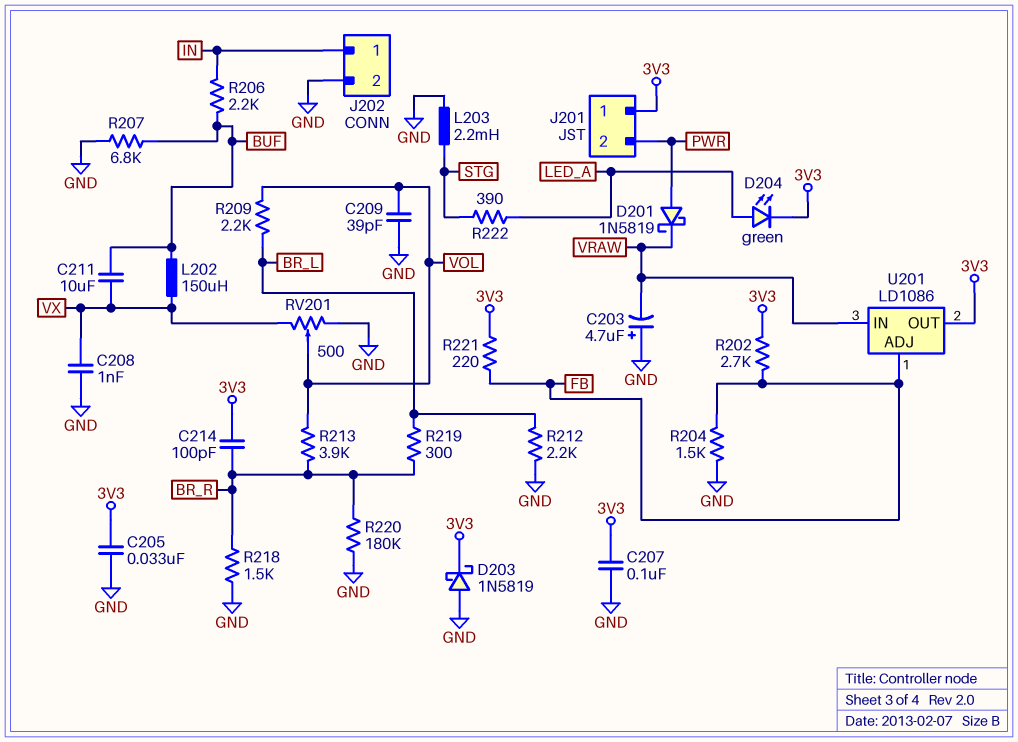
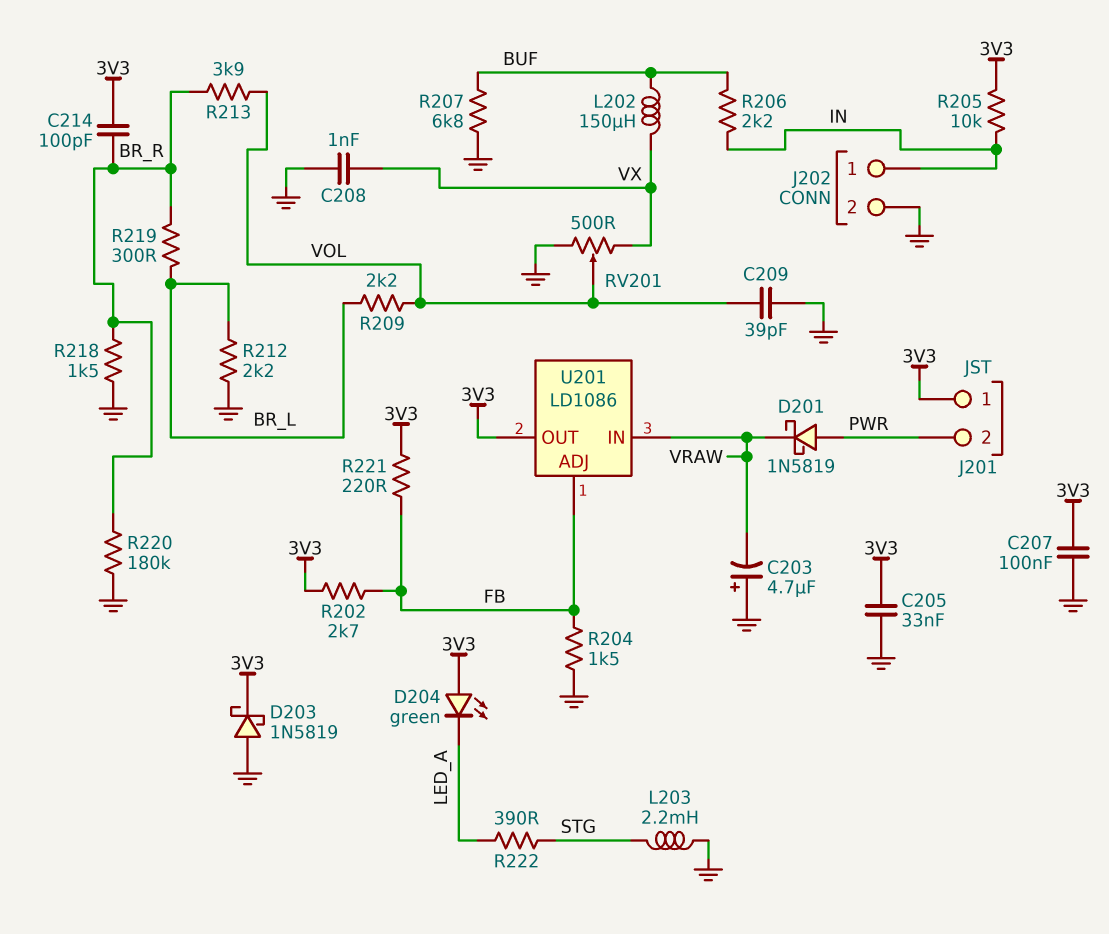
C211: 10uF (BUF, VX) -> none
D204: LED green (A LED_A, K 3V3) -> LED green (A 3V3, K LED_A)
R205: none -> 10k (3V3, IN)

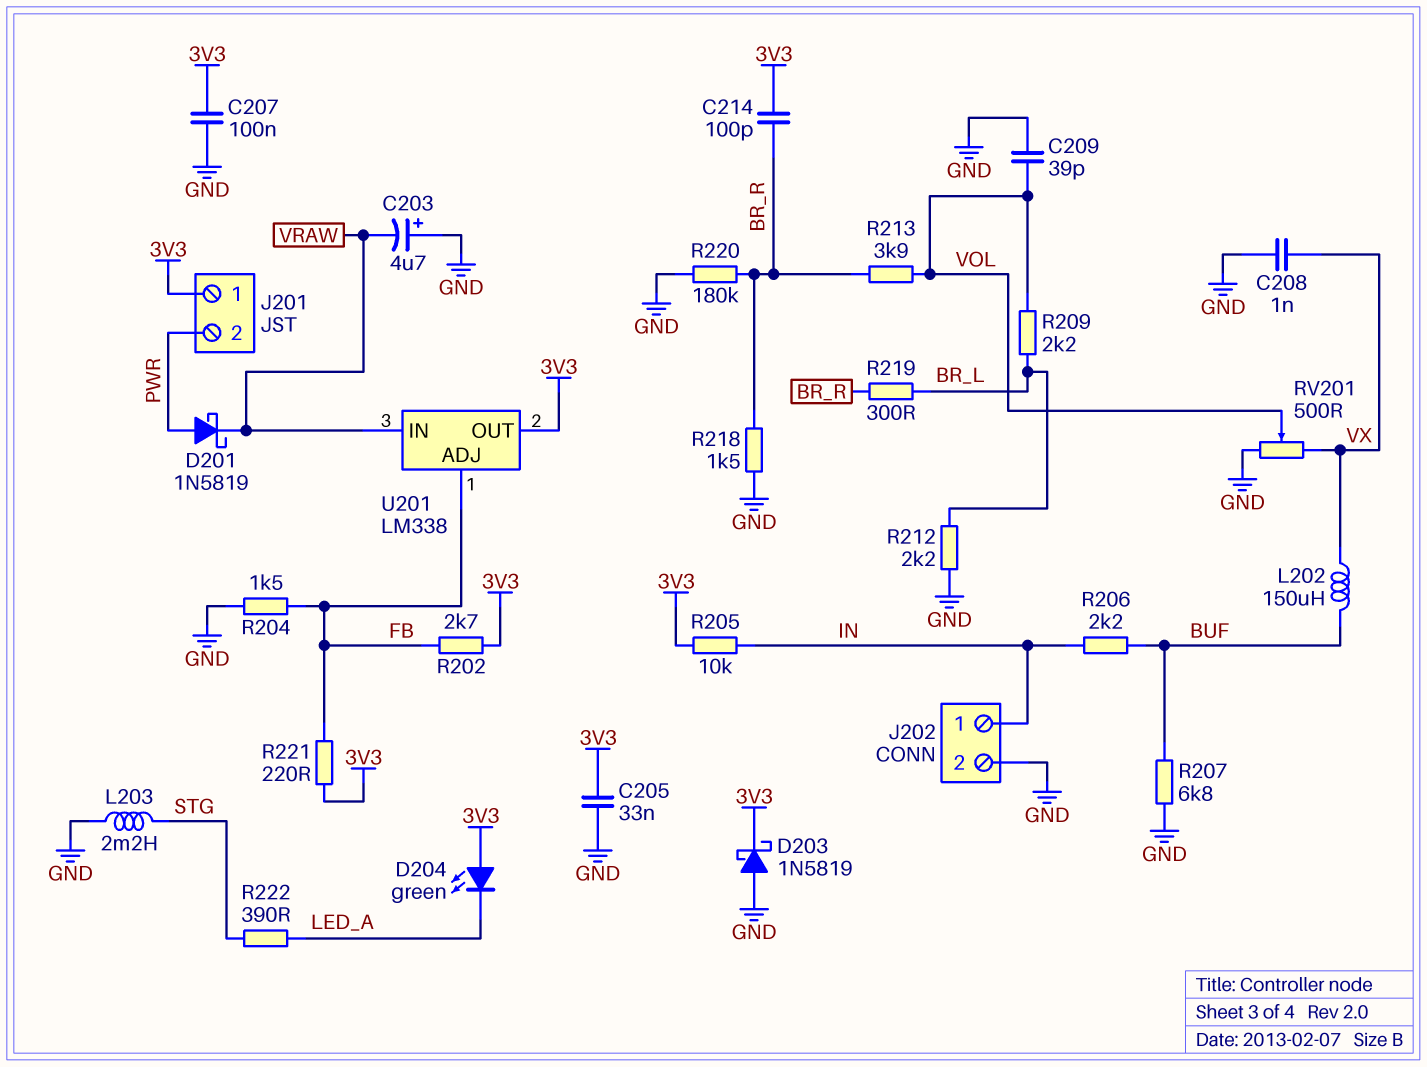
U201: LD1086 -> LM338

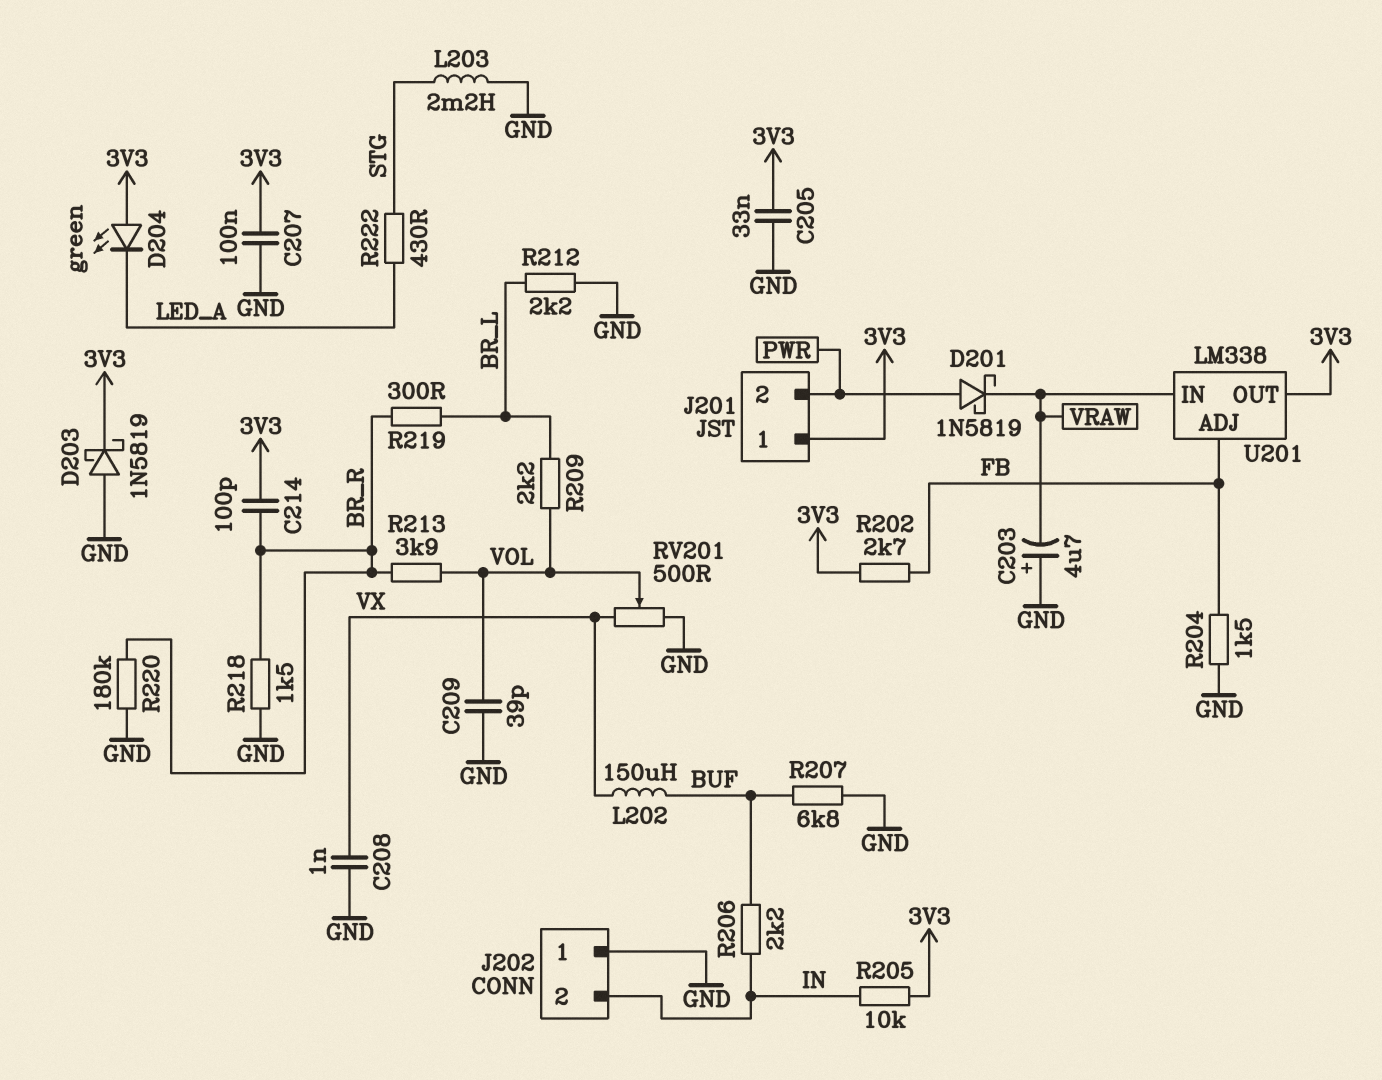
J202 pin 1: IN -> GND
J202 pin 2: GND -> IN
R221: 220 (3V3, FB) -> none
R222: 390 (LED_A, STG) -> 430 (LED_A, STG)

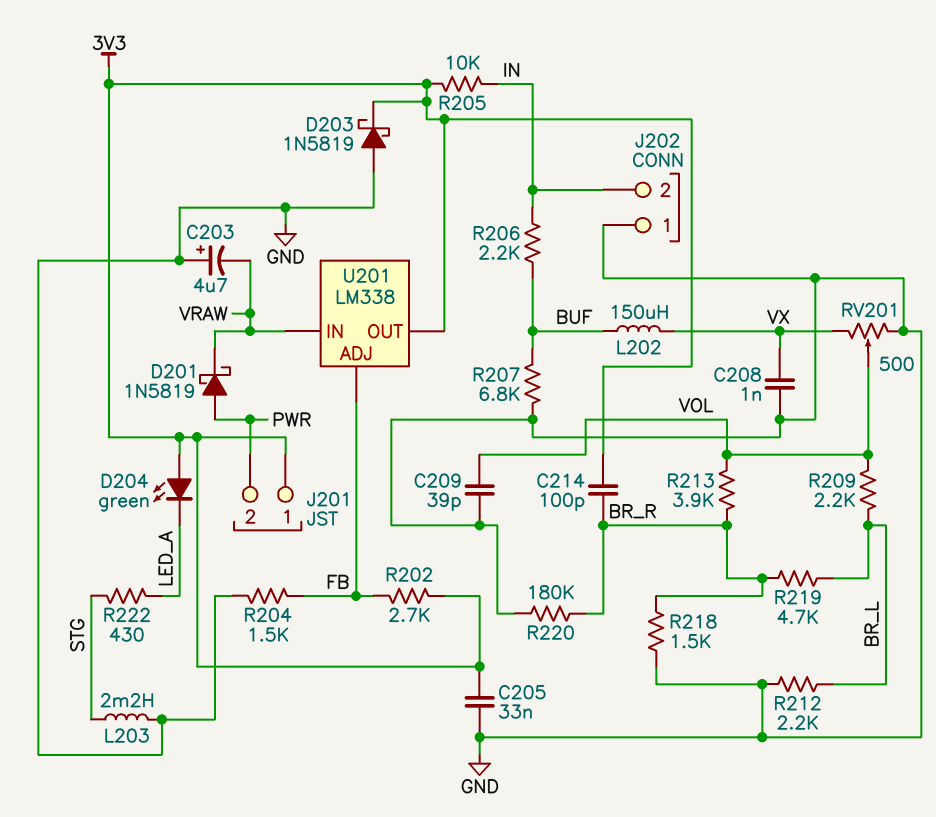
C207: 100nF (3V3, GND) -> none
R219: 300 (BR_L, BR_R) -> 4.7k (BR_L, BR_R)

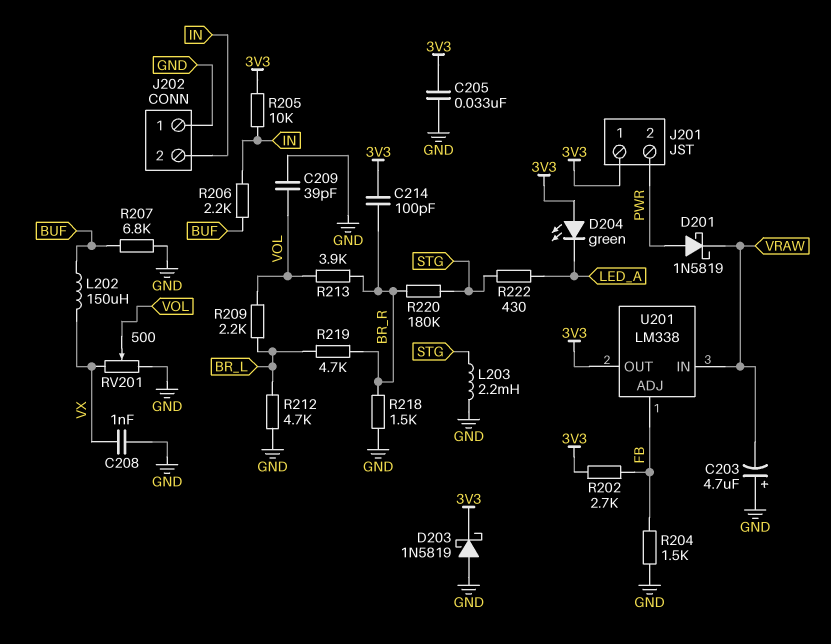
R212: 2.2k (BR_L, GND) -> 4.7k (BR_L, GND)
R220: 180k (BR_R, GND) -> 180k (BR_R, STG)

